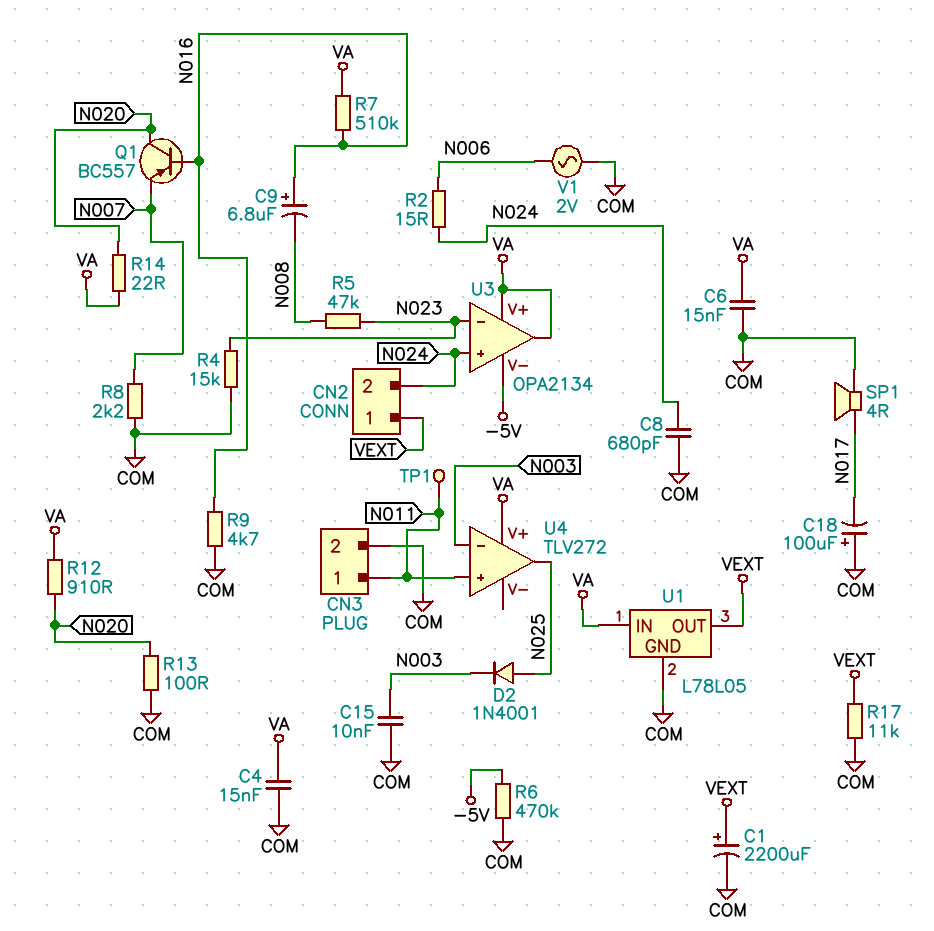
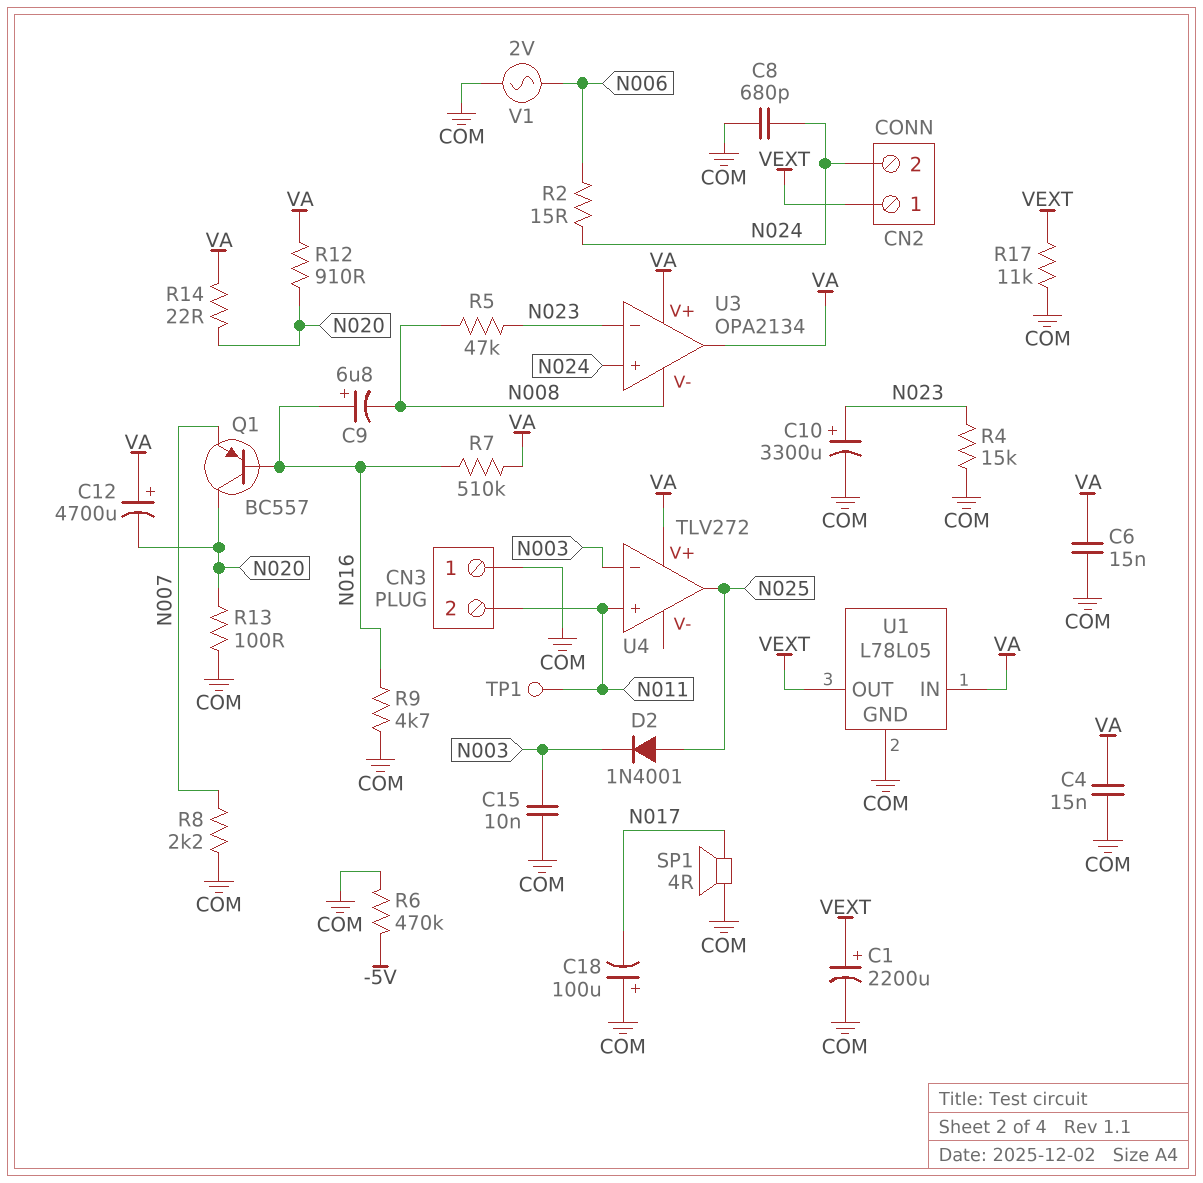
C10: none -> 3300uF (plus N023, minus COM)
C12: none -> 4700uF (plus VA, minus N020)
CN3 pin 1: N011 -> COM
CN3 pin 2: COM -> N011
U3 pin V-: -5V -> N008

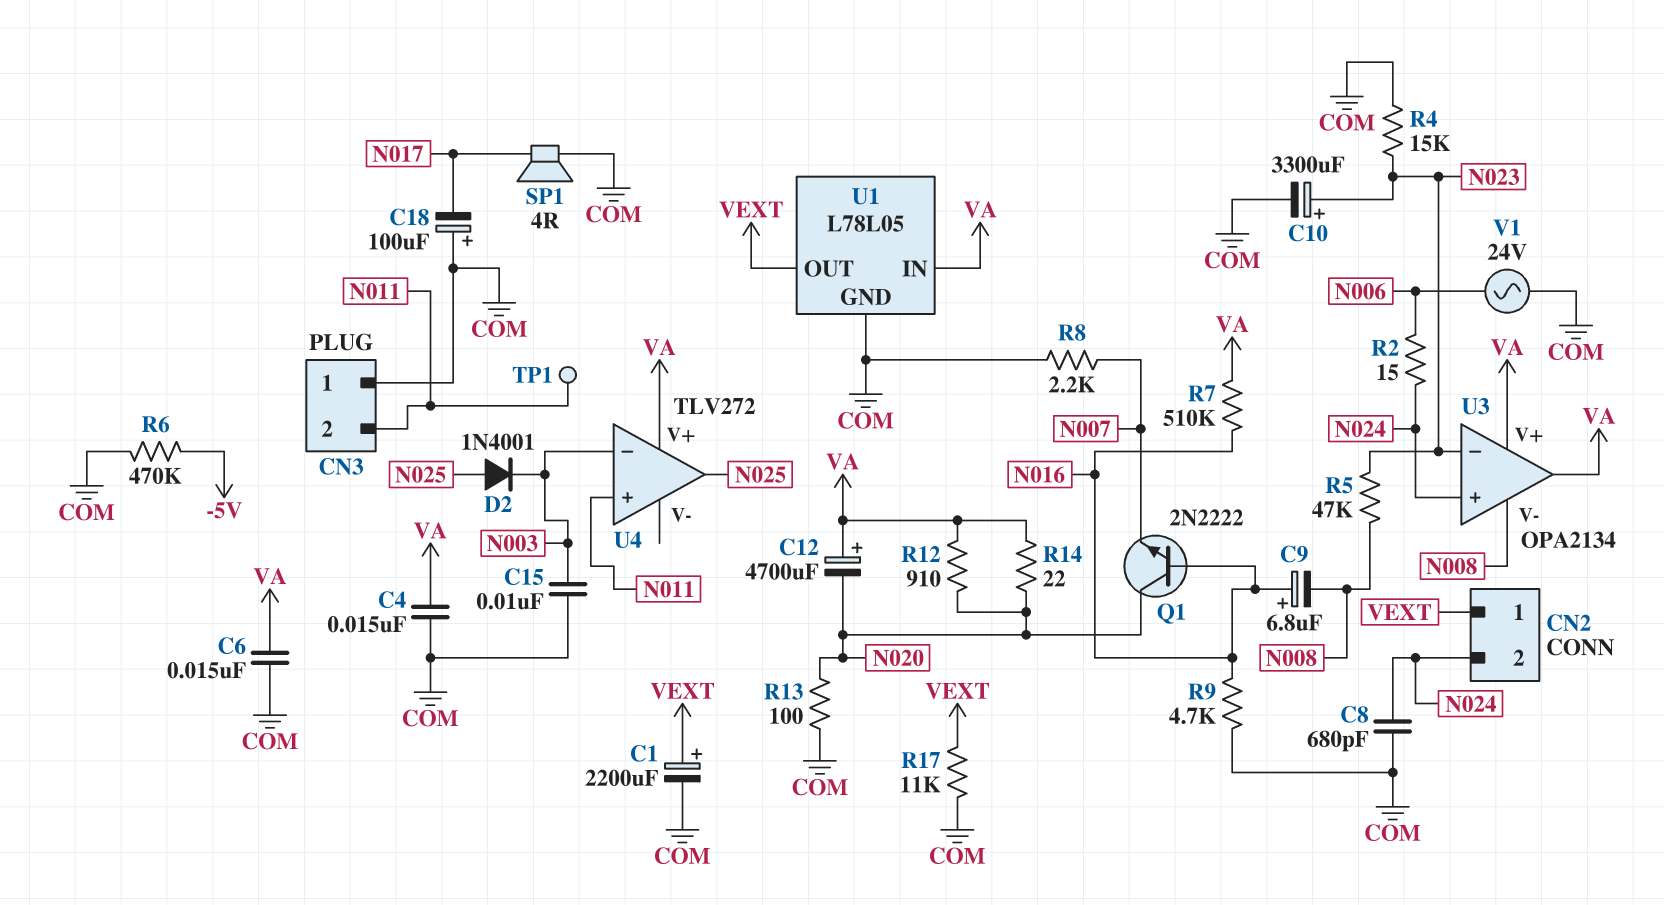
Q1: PNP BC557 (B N016, C N020, E N007) -> NPN 2N2222 (B N016, C N020, E N007)
V1: AC 2V (COM, N006) -> AC 24V (COM, N006)

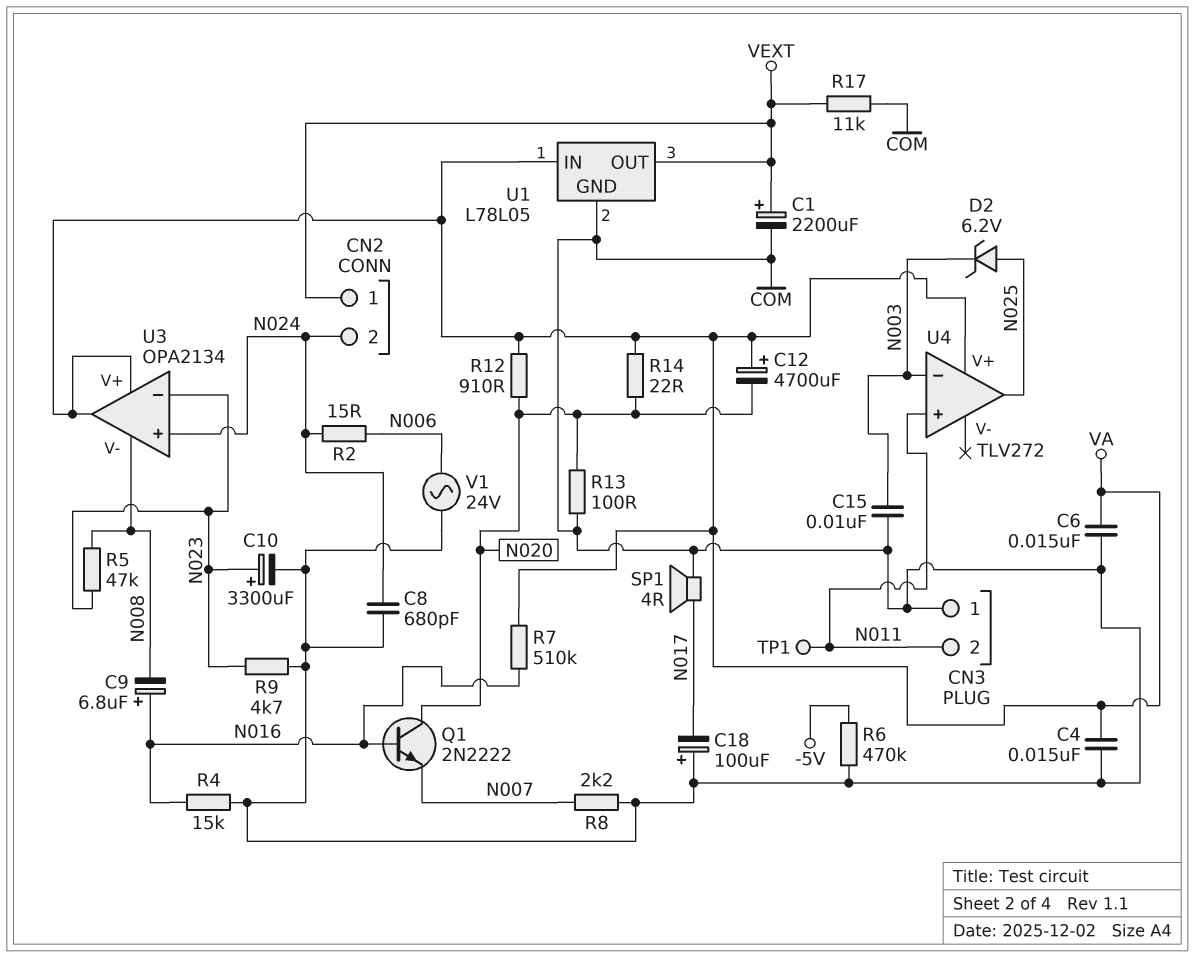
D2: diode 1N4001 (A N025, K N003) -> zener 6.2V (A N025, K N003)
R4: 15k (COM, N023) -> 15k (COM, N016)
R9: 4.7k (COM, N016) -> 4.7k (COM, N023)

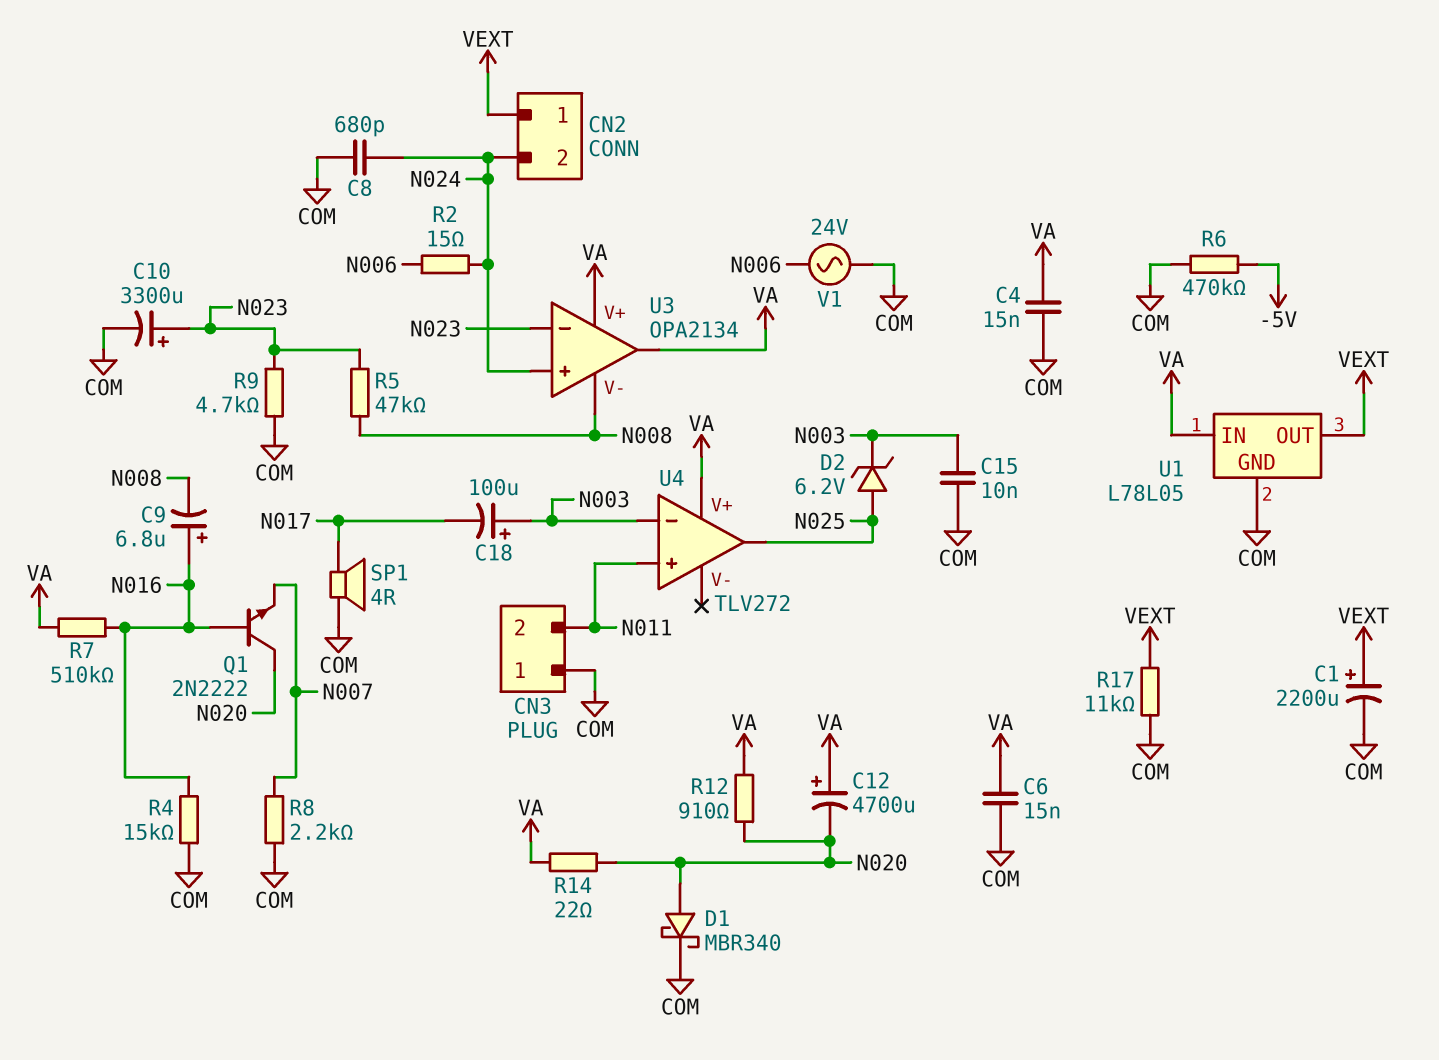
C18: 100uF (plus COM, minus N017) -> 100uF (plus N003, minus N017)
D1: none -> schottky MBR340 (A N020, K COM)
R13: 100 (COM, N020) -> none
TP1: test point (N011) -> none

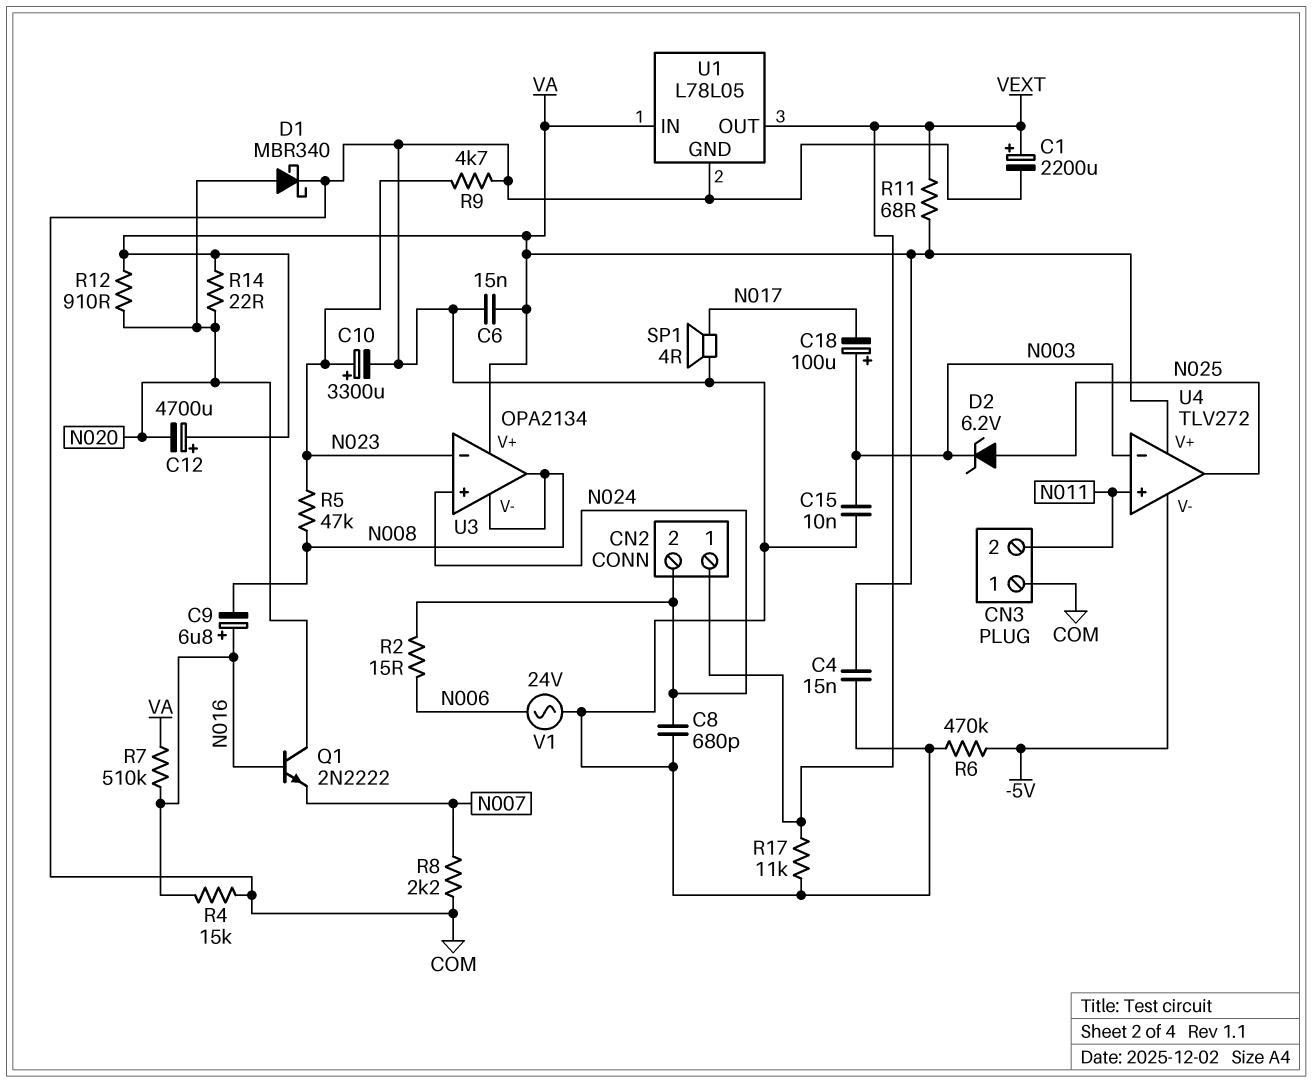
R11: none -> 68 (VA, VEXT)
U3 pin out: VA -> N008
U4 pin V-: none -> -5V

